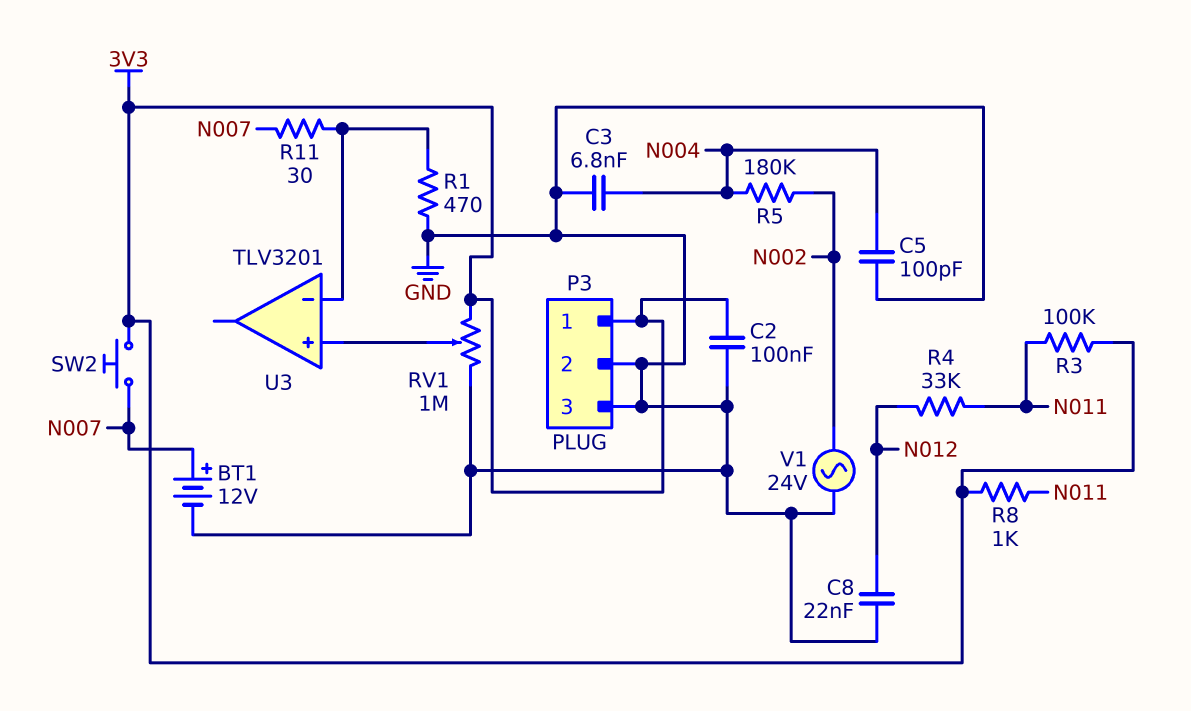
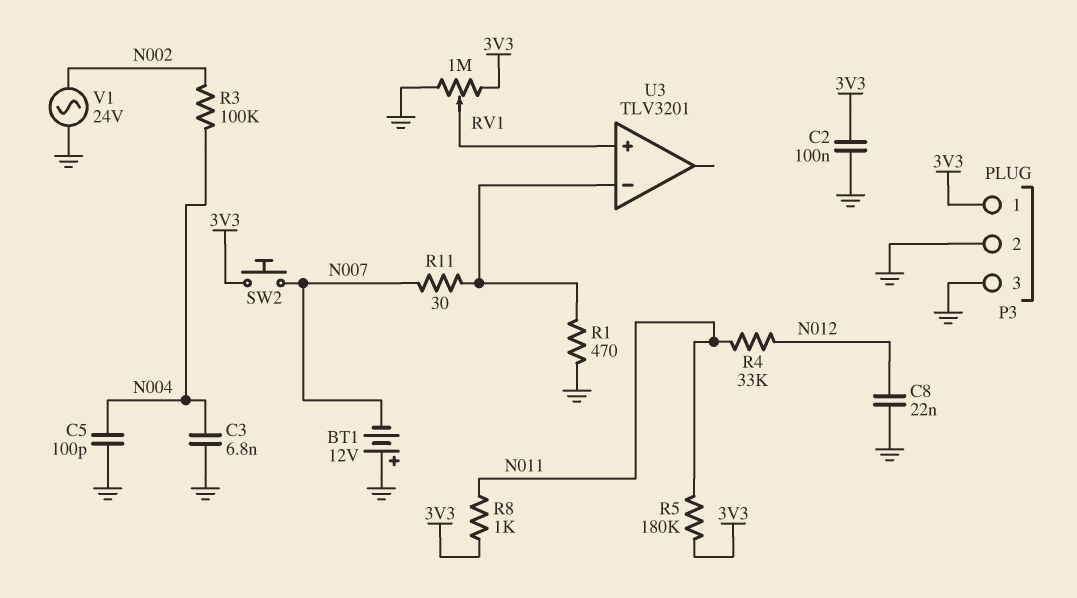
BT1: 12V (plus N007, minus GND) -> 12V (plus GND, minus N007)
R3: 100k (3V3, N011) -> 100k (N002, N004)
R5: 180k (N002, N004) -> 180k (3V3, N011)

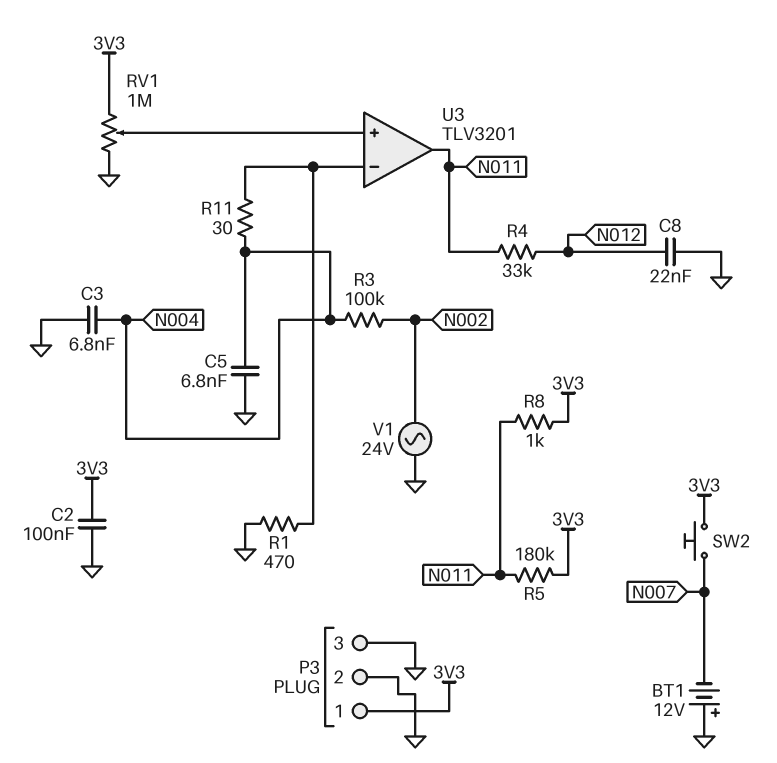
C5: 100pF (GND, N004) -> 6.8nF (GND, N004)
R11: 30 (N007, U3/in-) -> 30 (N004, U3/in-)
U3 pin out: none -> N011

